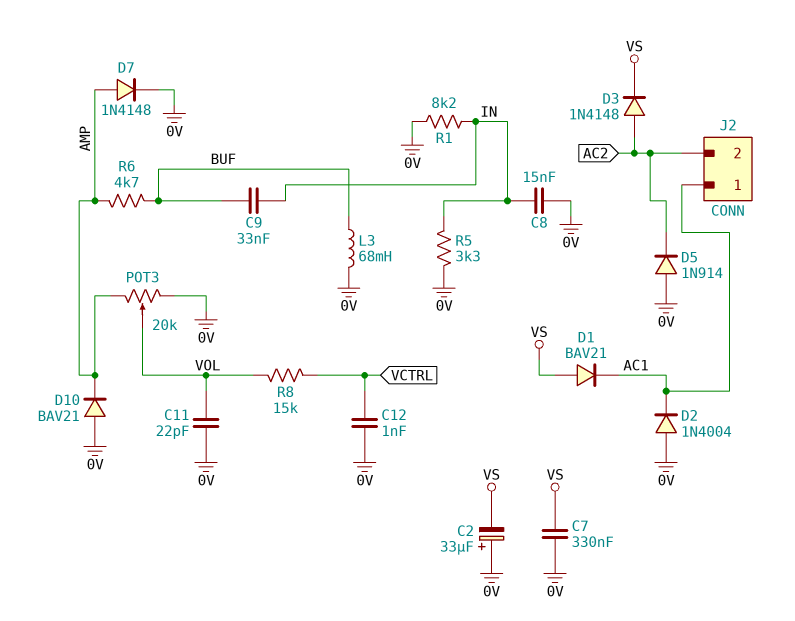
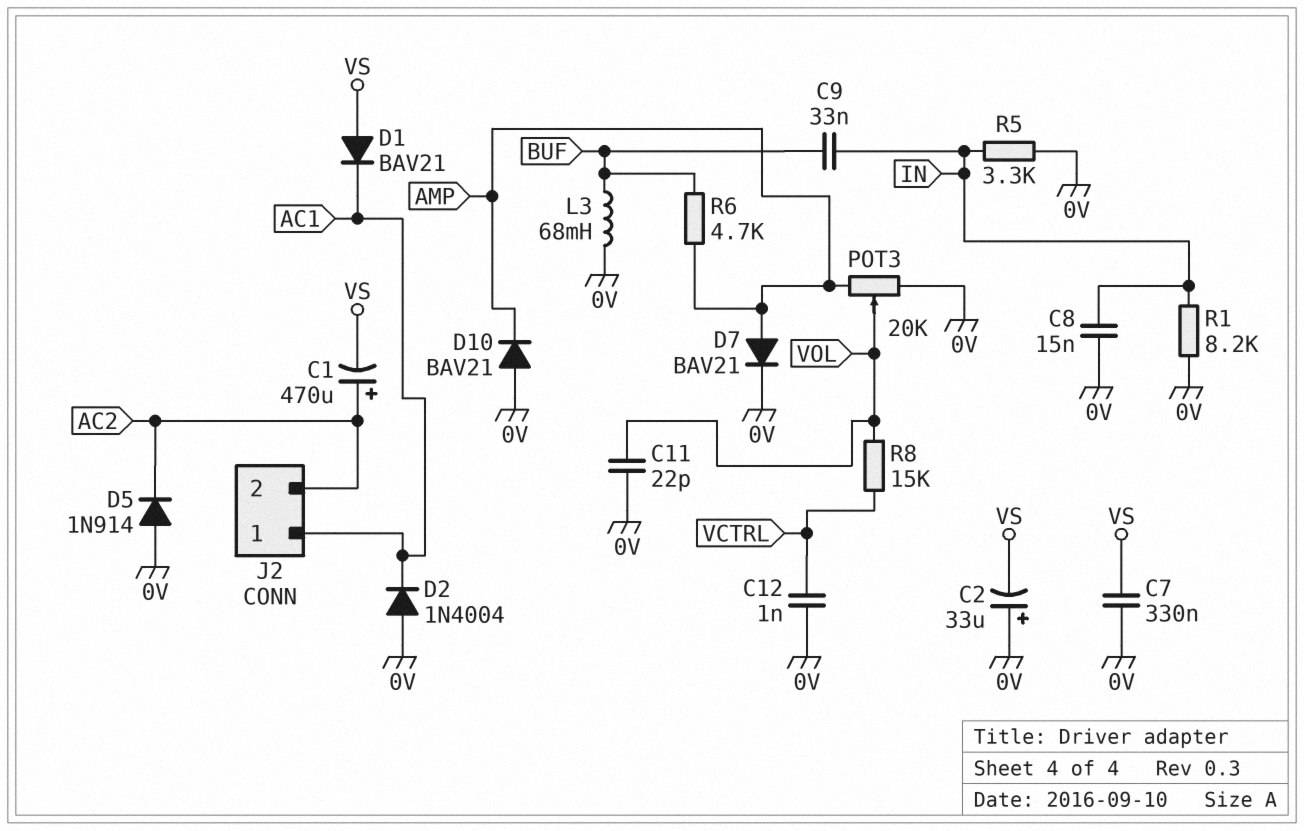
C1: none -> 470uF (plus AC2, minus VS)
D3: diode 1N4148 (A AC2, K VS) -> none
D7: diode 1N4148 (A AMP, K 0V) -> diode BAV21 (A AMP, K 0V)

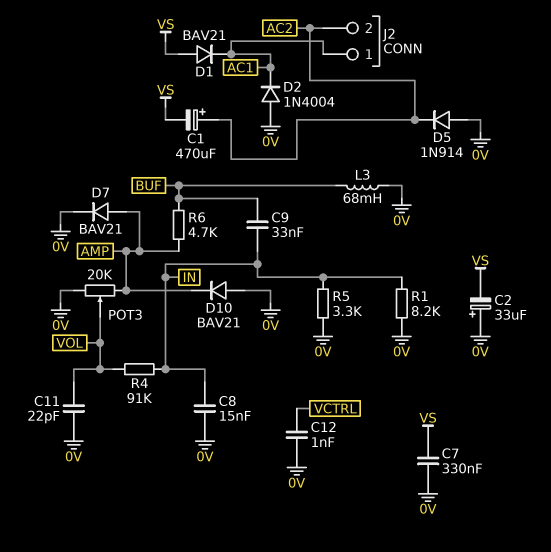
R4: none -> 91k (IN, VOL)
R8: 15k (VCTRL, VOL) -> none

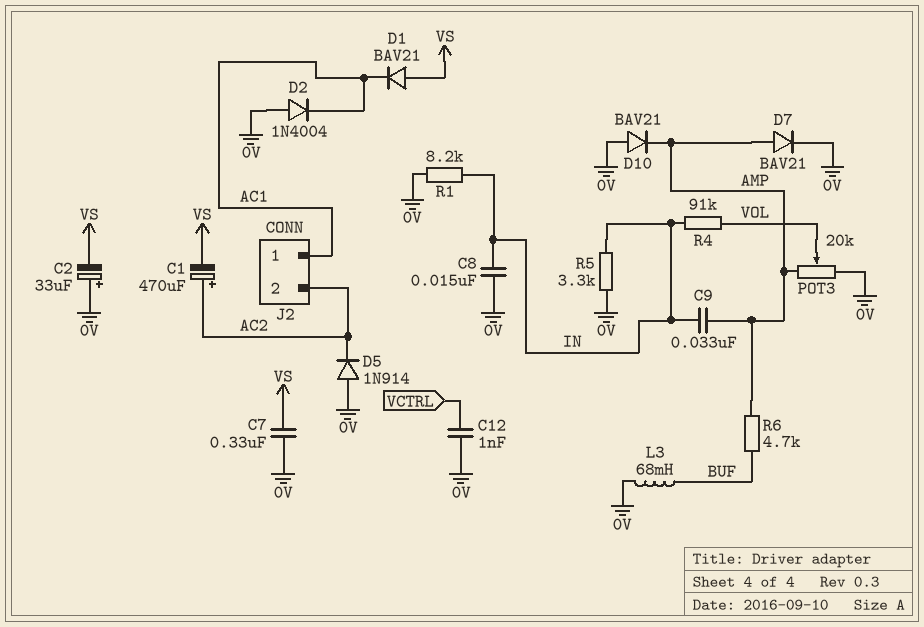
C9: 33nF (BUF, IN) -> 33nF (AMP, IN)
C11: 22pF (0V, VOL) -> none

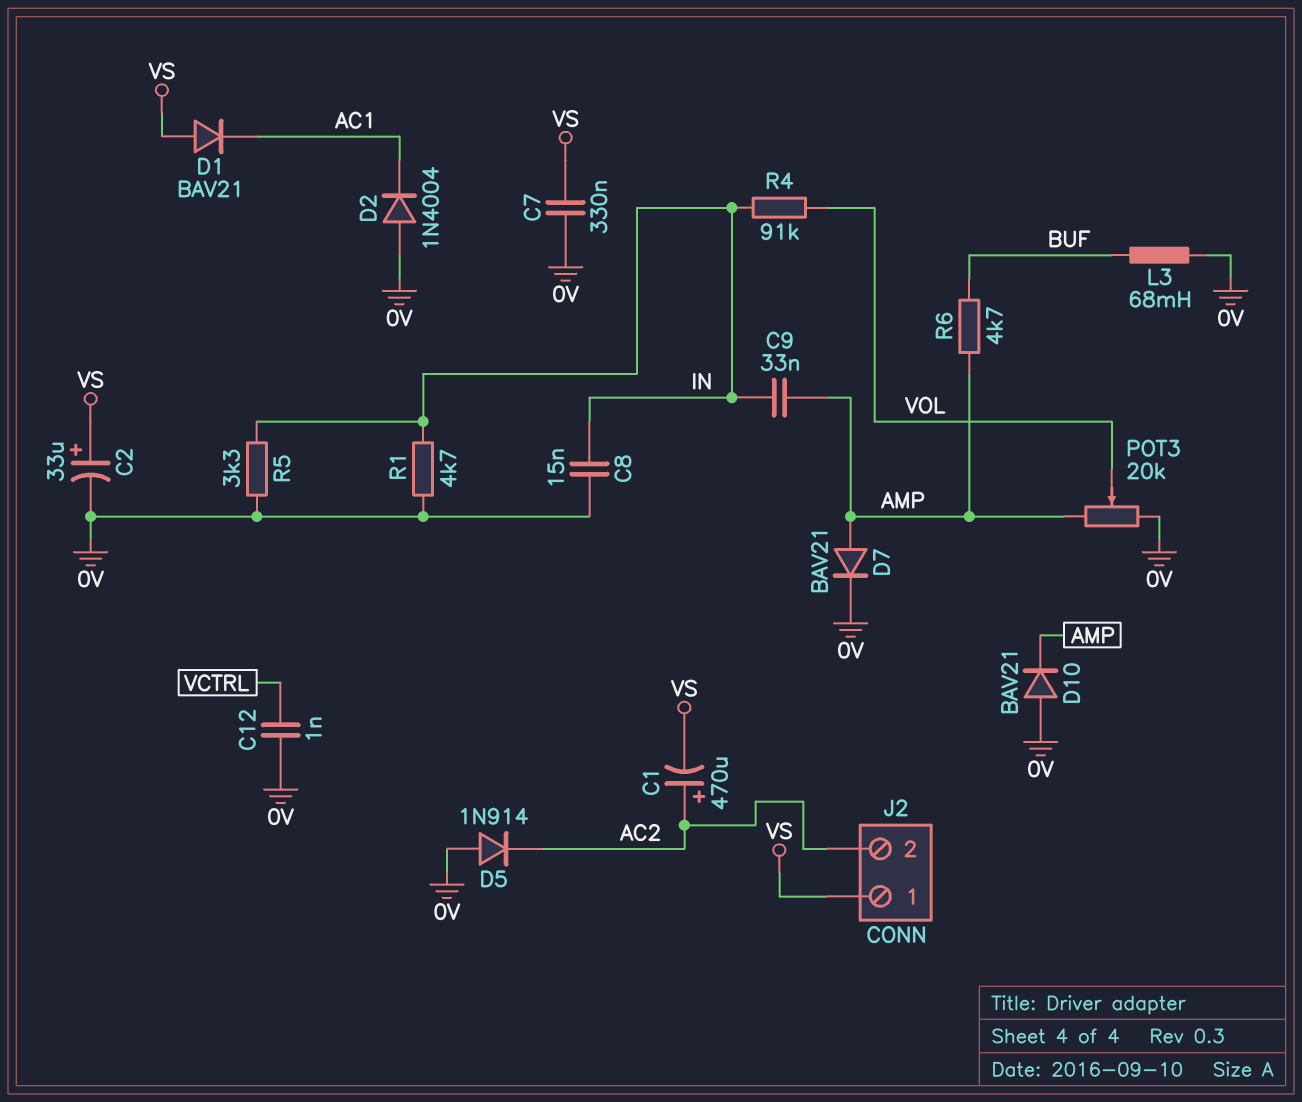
C2: 33uF (plus 0V, minus VS) -> 33uF (plus VS, minus 0V)
J2 pin 1: AC1 -> VS
R1: 8.2k (0V, IN) -> 4.7k (0V, IN)

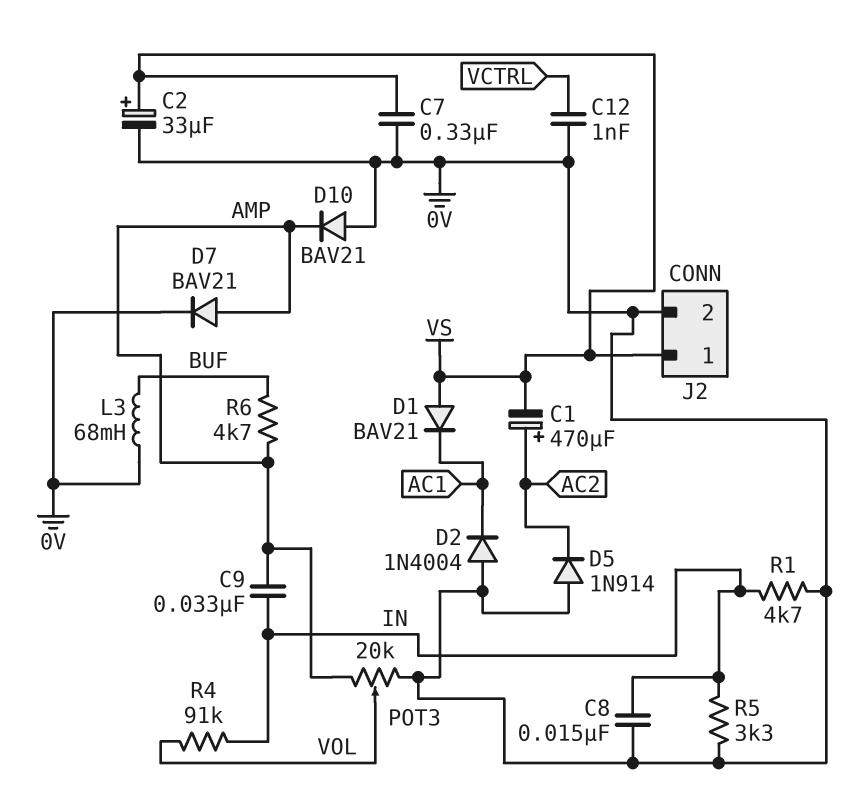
J2 pin 2: AC2 -> 0V

